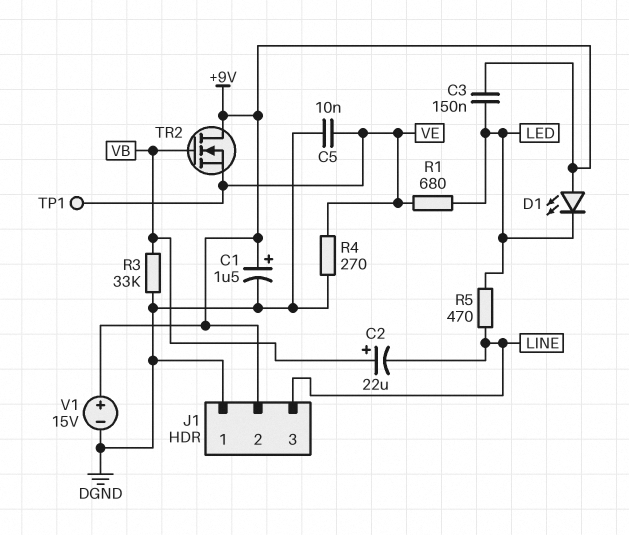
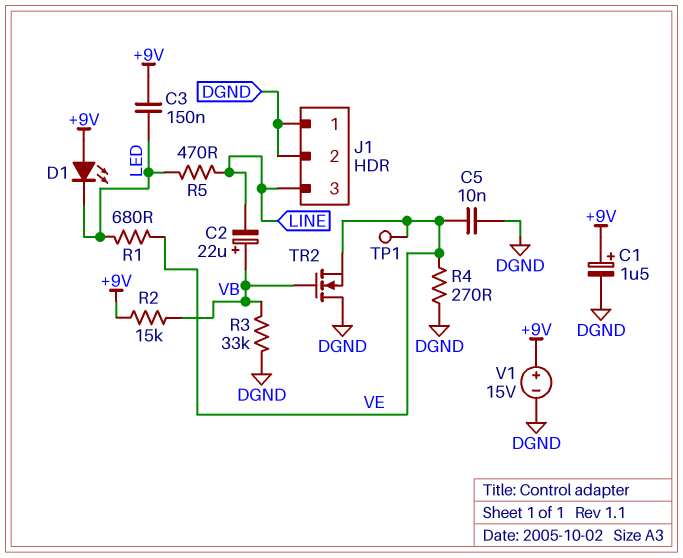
J1 pin 2: +9V -> DGND
R2: none -> 15k (+9V, VB)
TR2: NMOS (G VB, D +9V, S VE) -> NMOS (G VB, D DGND, S VE)

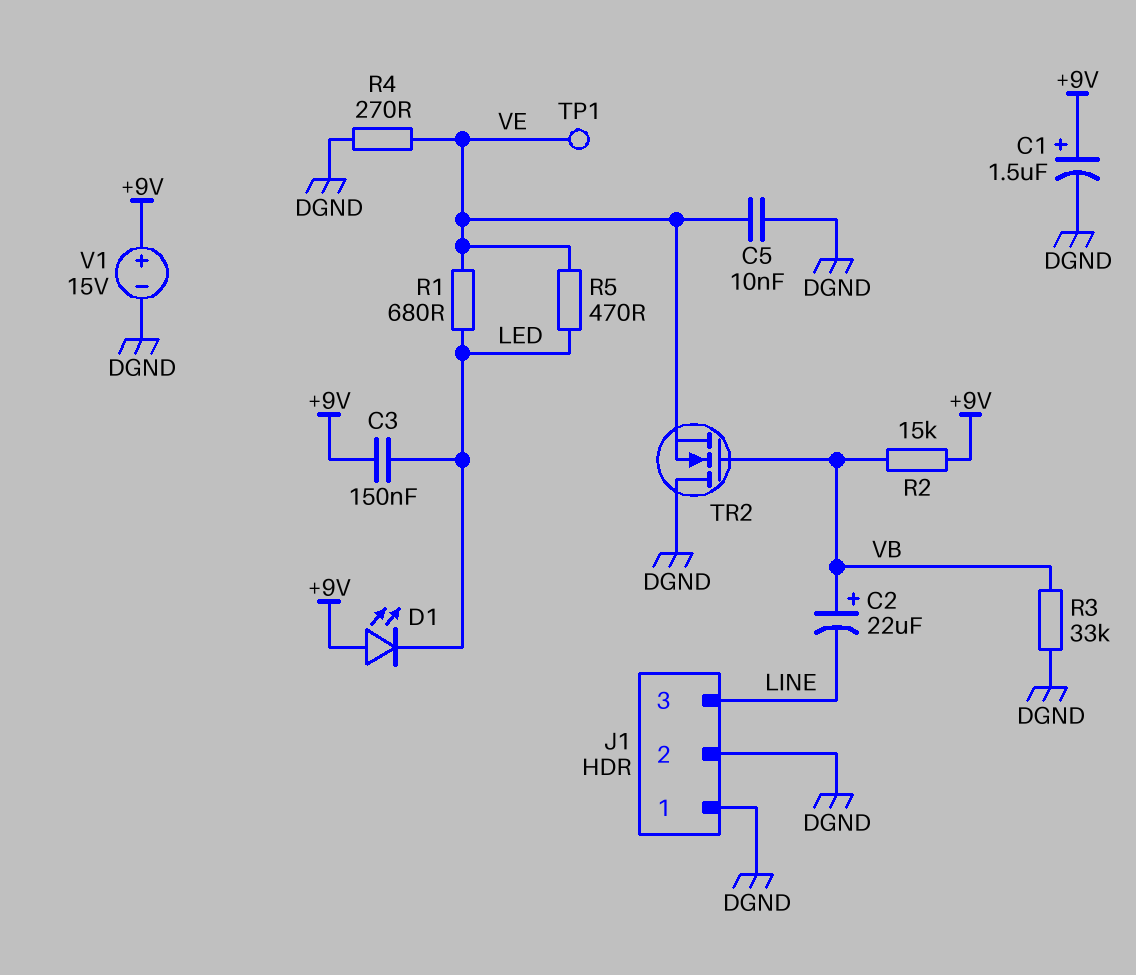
R5: 470 (LED, LINE) -> 470 (LED, VE)

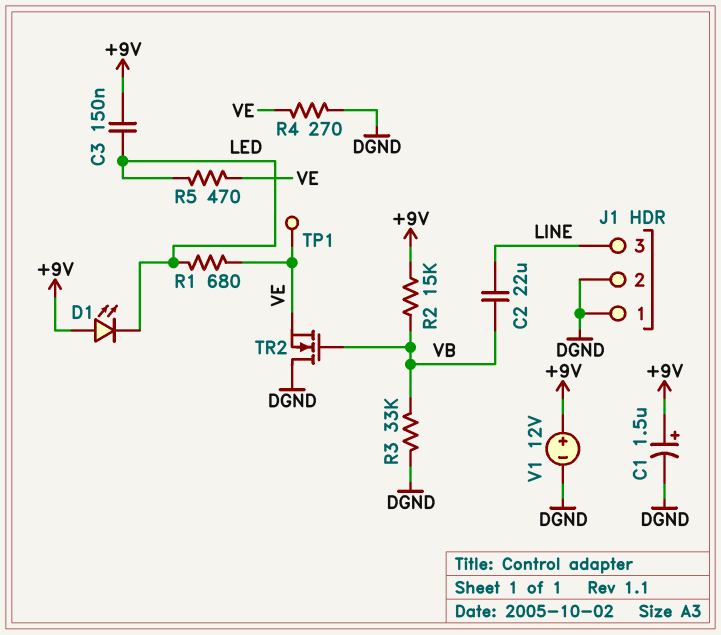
C2: 22uF (plus VB, minus LINE) -> 22uF (LINE, VB)
C5: 10nF (DGND, VE) -> none
V1: 15V (plus +9V, minus DGND) -> 12V (plus +9V, minus DGND)

